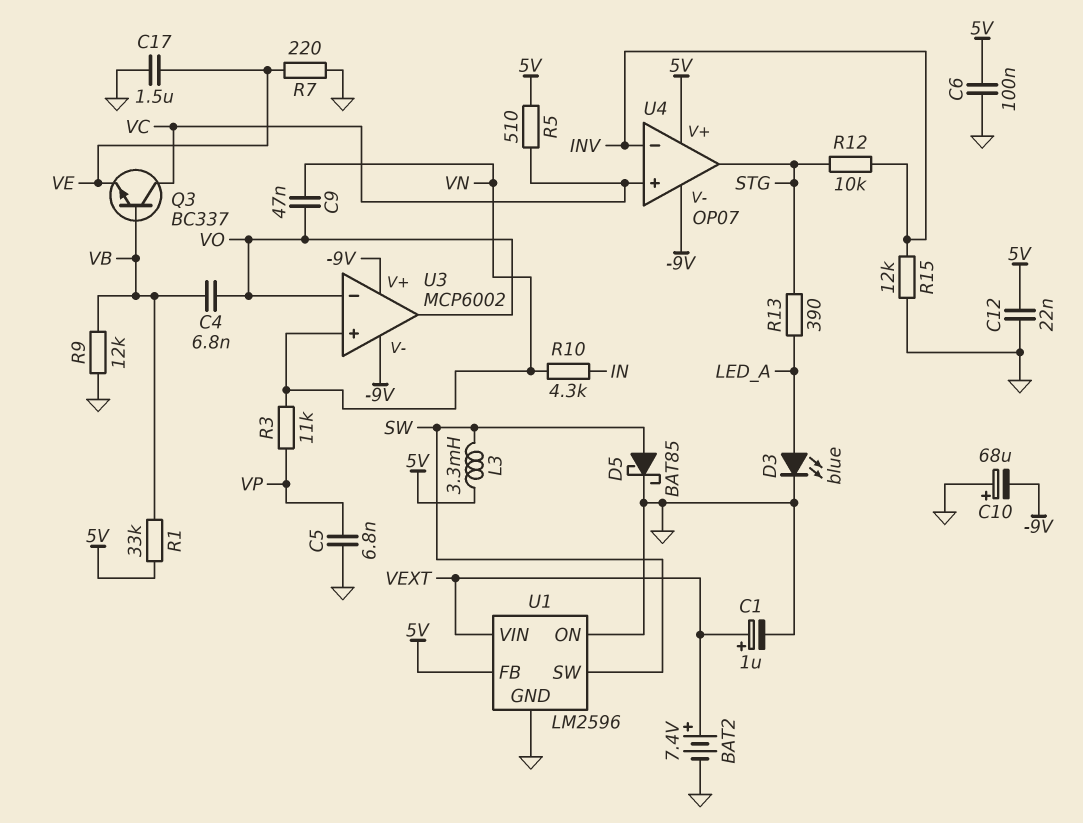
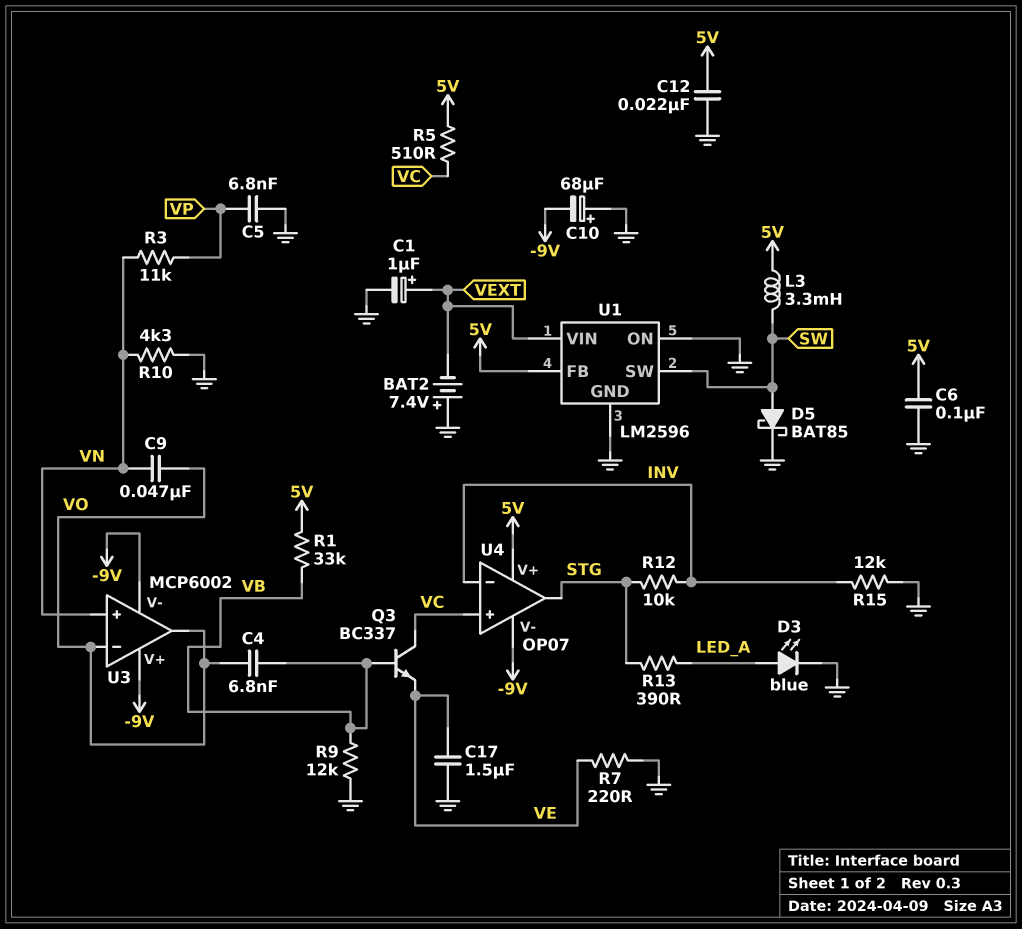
BAT2: 7.4V (plus VEXT, minus GND) -> 7.4V (plus GND, minus VEXT)
R10: 4.3k (IN, VN) -> 4.3k (GND, VN)

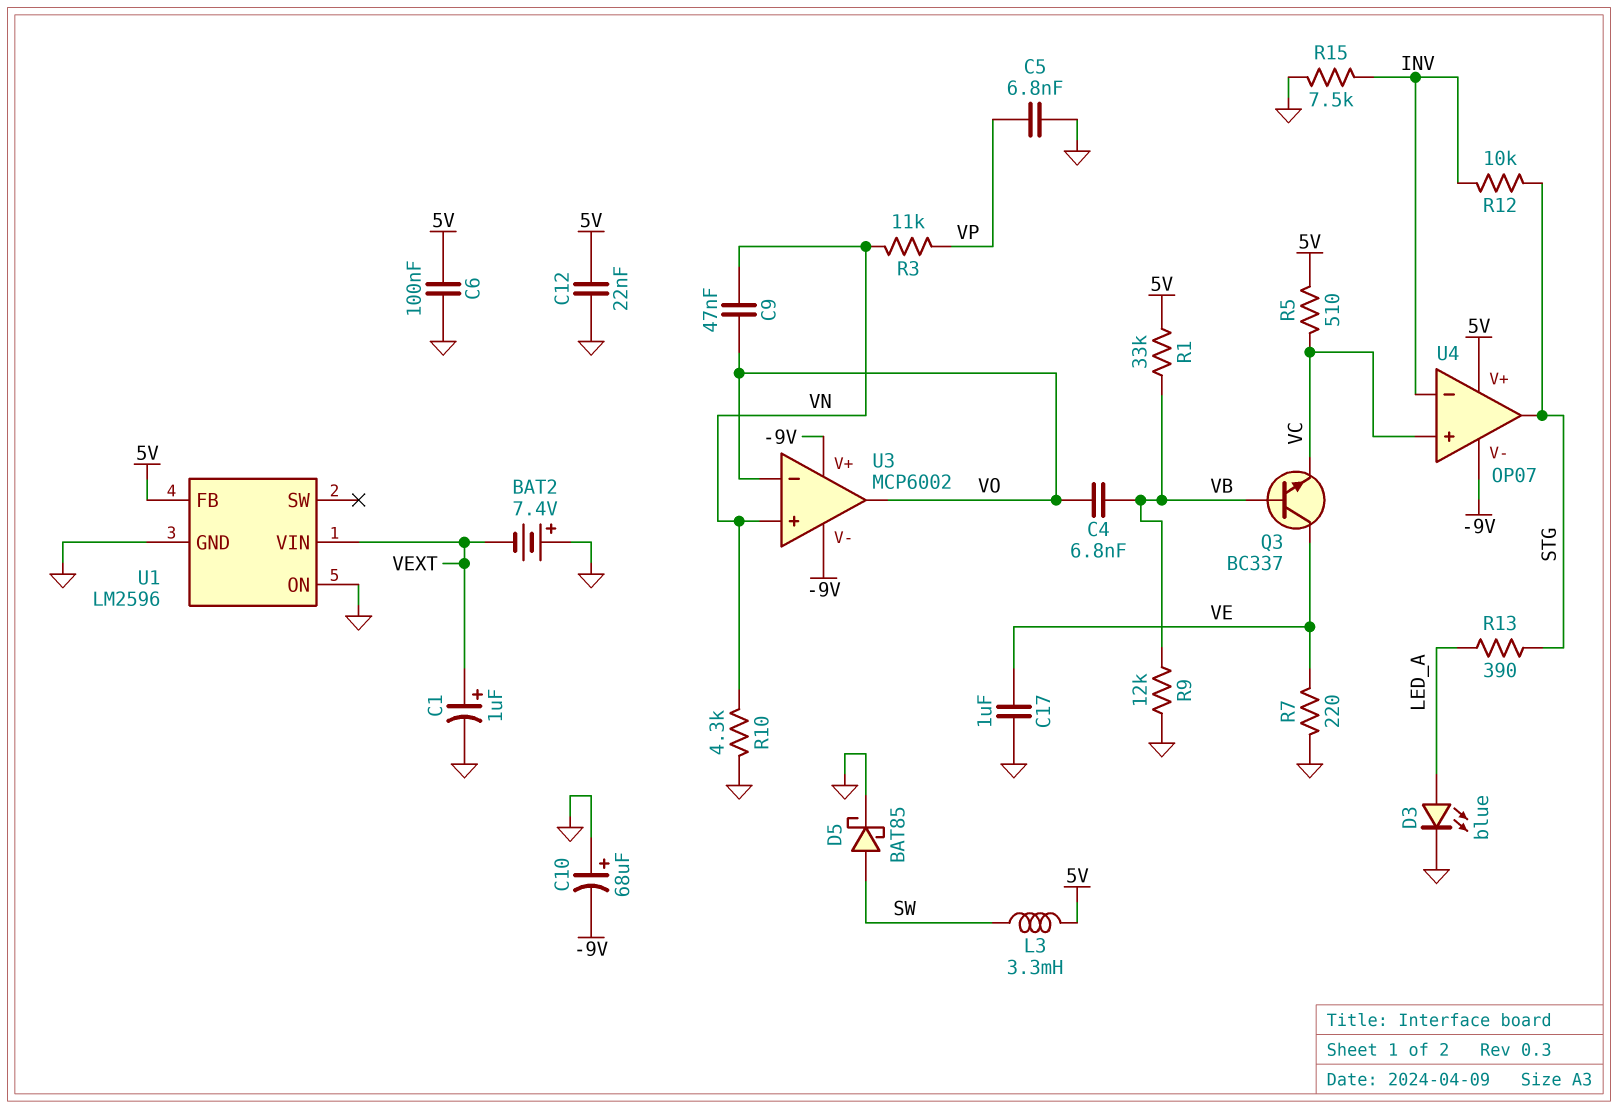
C17: 1.5uF (GND, VE) -> 1uF (GND, VE)
Q3: NPN BC337 (B VB, C VC, E VE) -> NPN BC337 (B VB, C VE, E VC)
R15: 12k (GND, INV) -> 7.5k (GND, INV)
U1 pin SW: SW -> none

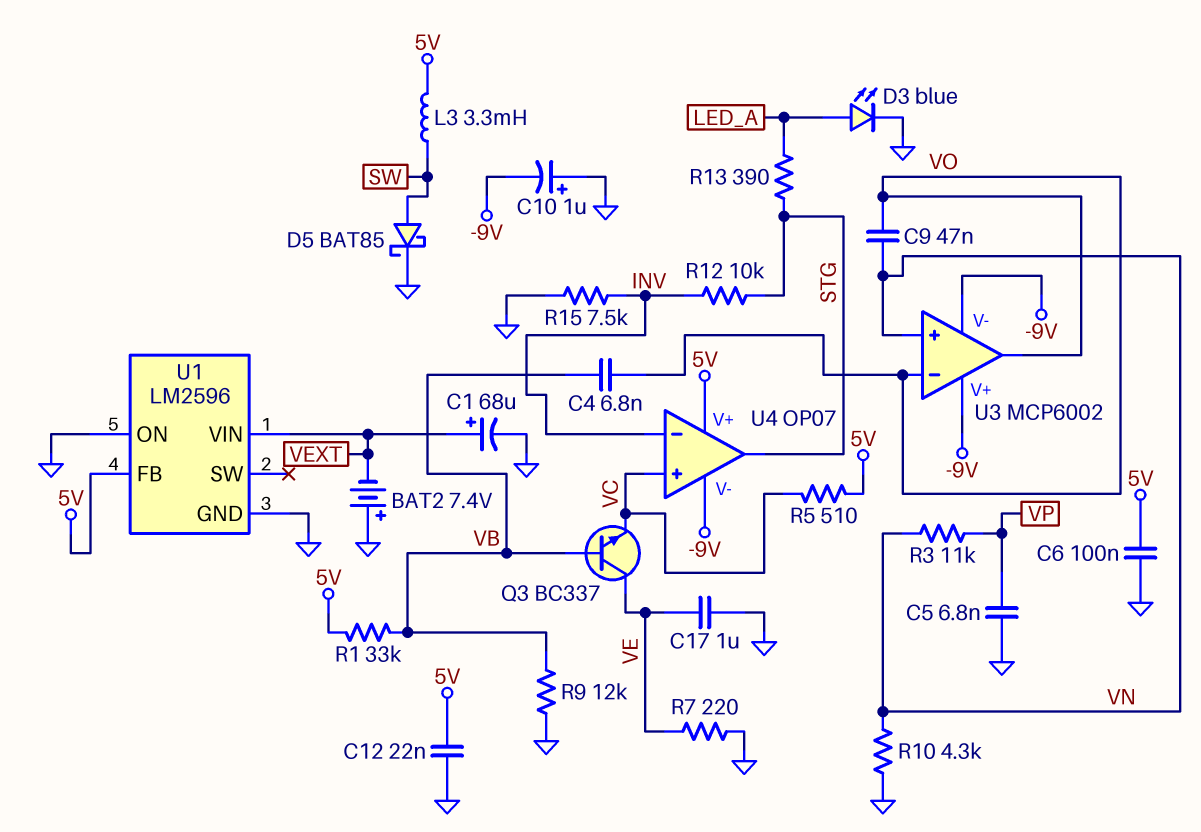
C1: 1uF (plus VEXT, minus GND) -> 68uF (plus VEXT, minus GND)
C10: 68uF (plus GND, minus -9V) -> 1uF (plus GND, minus -9V)

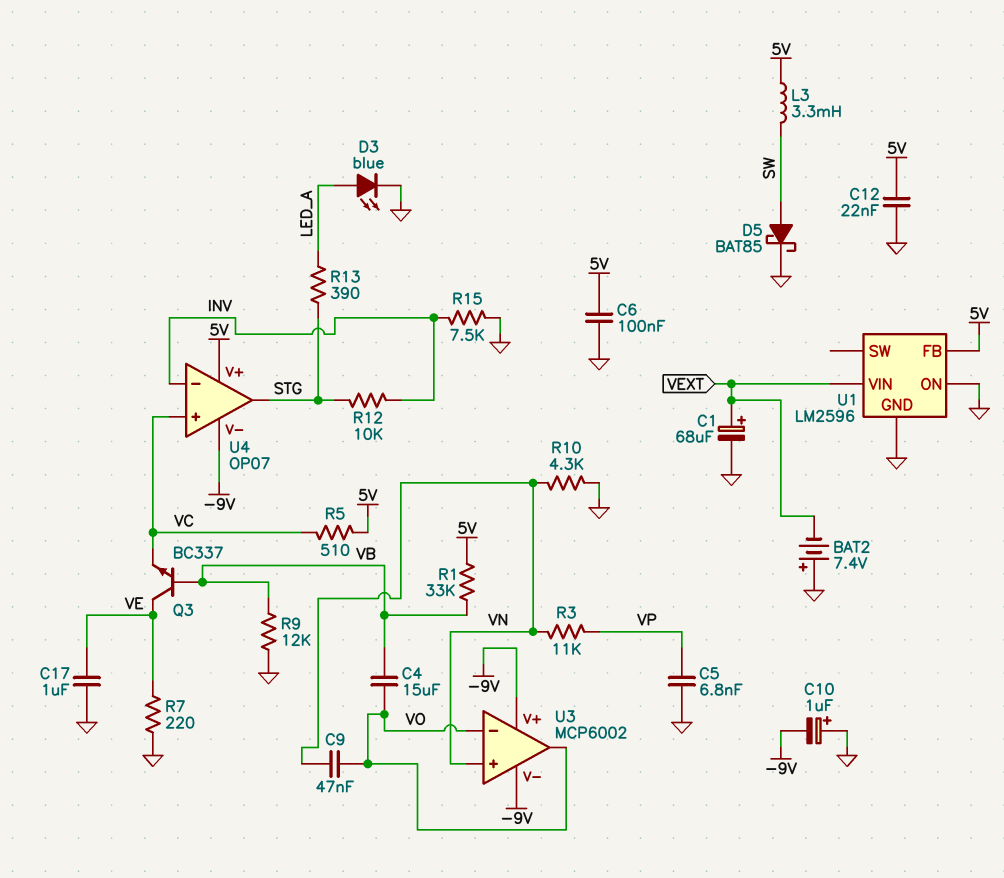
C4: 6.8nF (VB, VO) -> 15uF (VB, VO)

